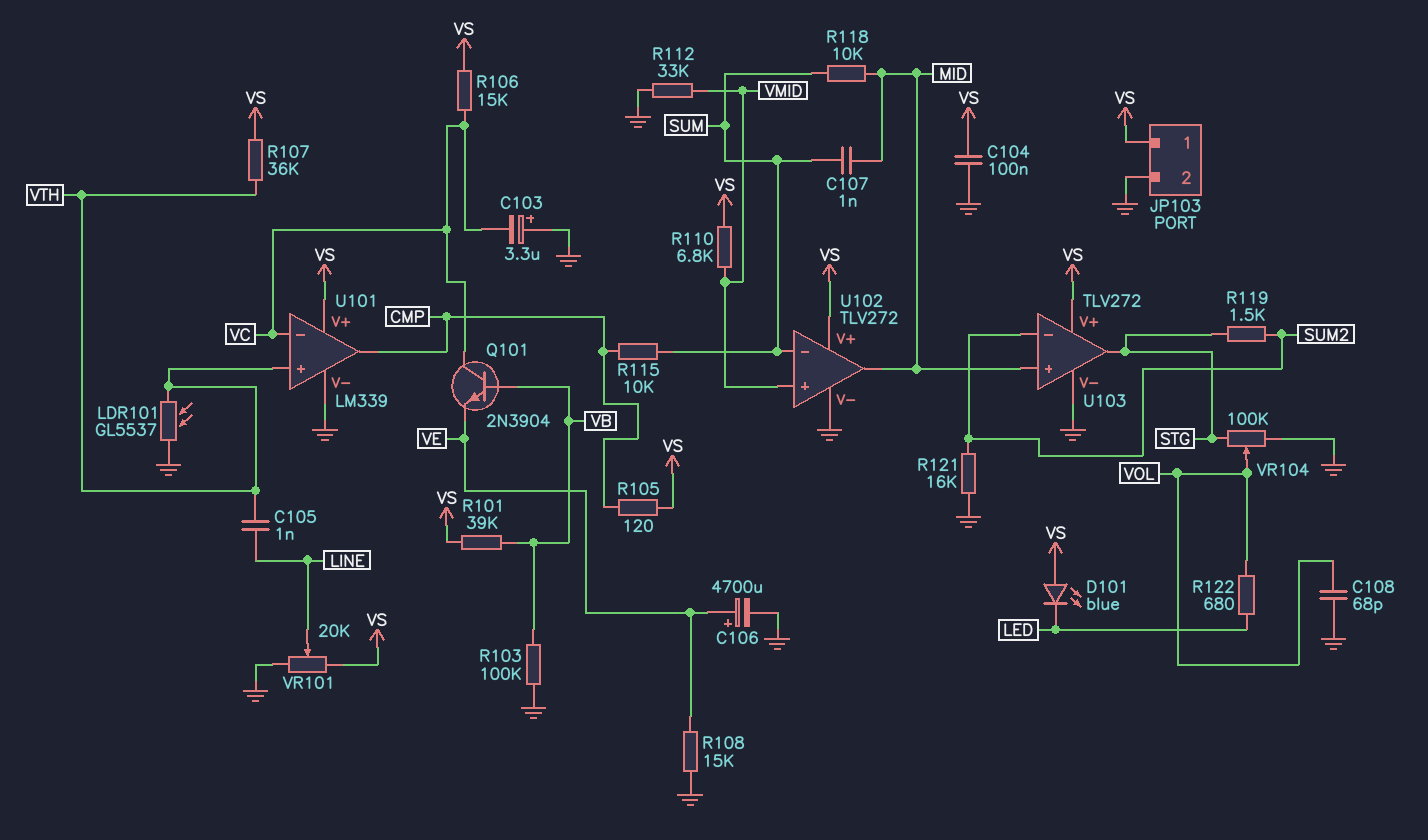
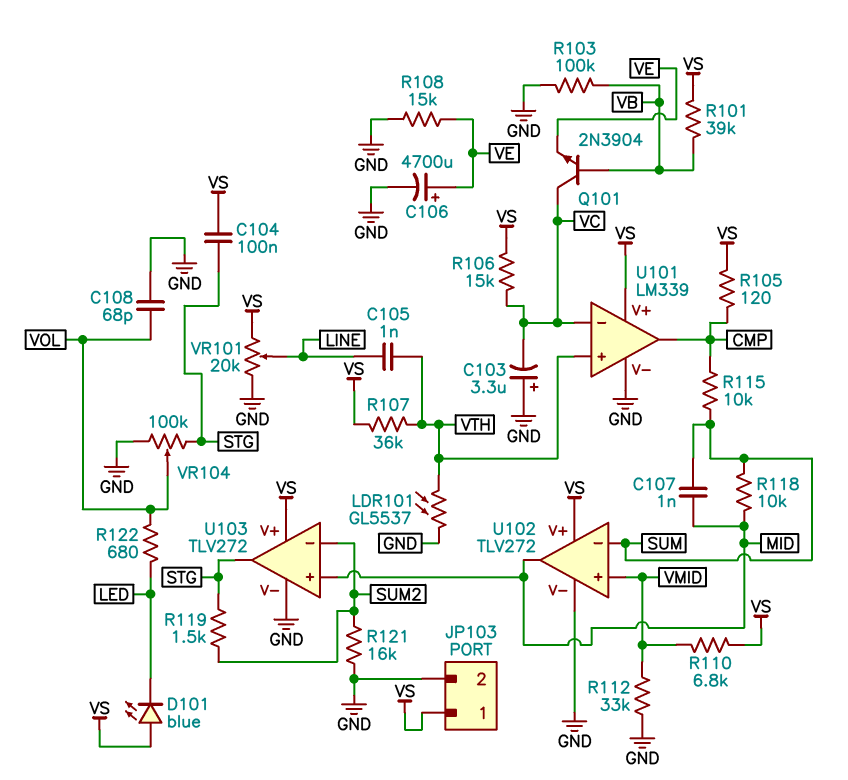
C104: 100nF (GND, VS) -> 100nF (STG, VS)

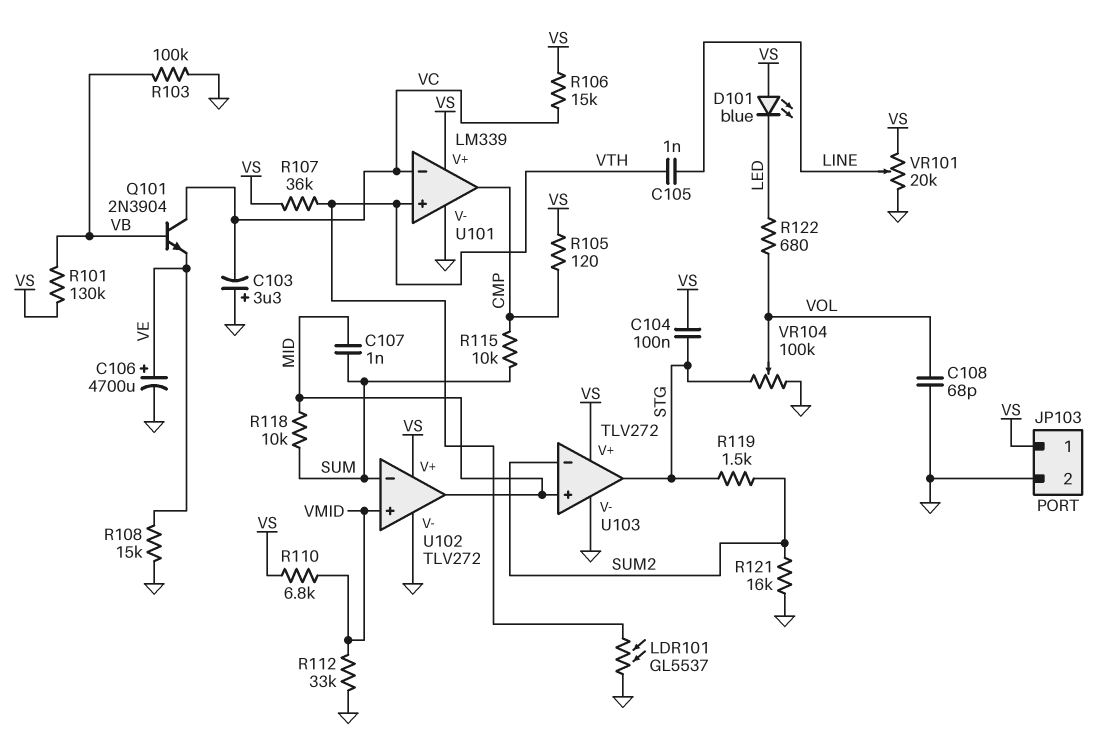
R101: 39k (VB, VS) -> 130k (VB, VS)

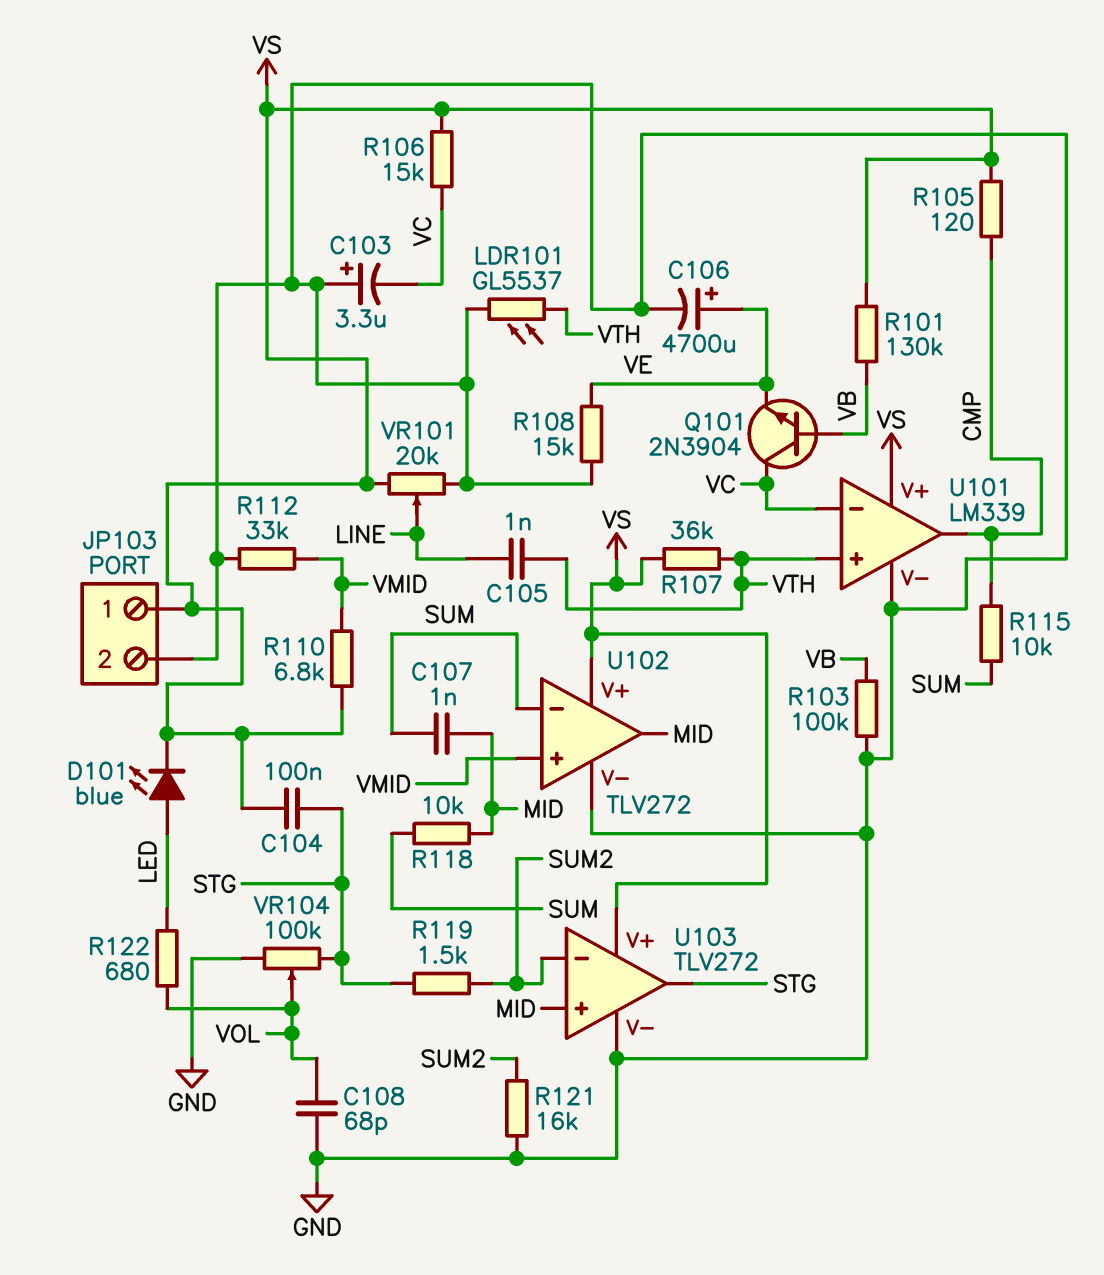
D101: LED blue (A VS, K LED) -> LED blue (A LED, K VS)

